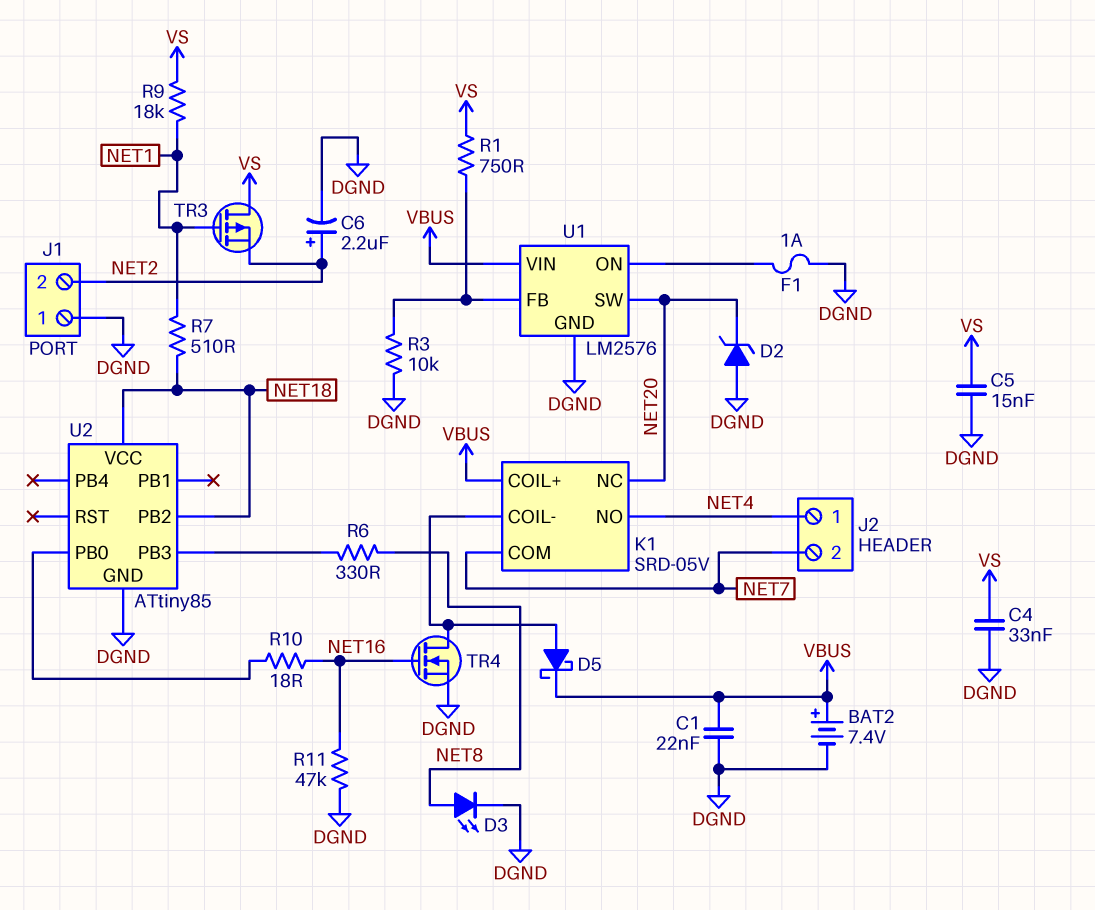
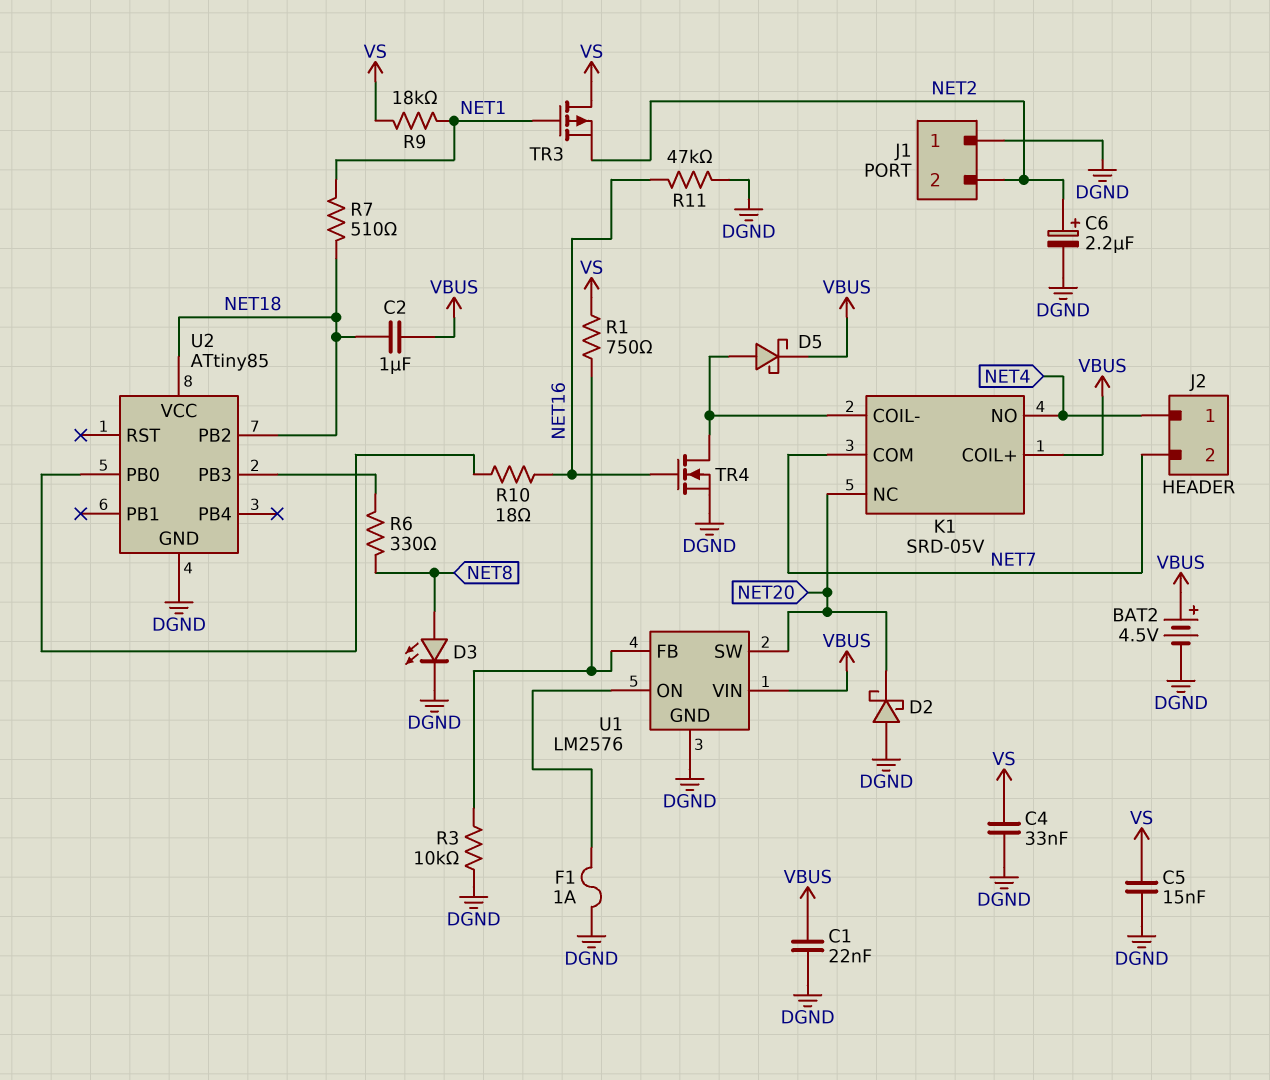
BAT2: 7.4V (plus VBUS, minus DGND) -> 4.5V (plus VBUS, minus DGND)
C2: none -> 1uF (NET18, VBUS)
D2: zener (A DGND, K NET20) -> schottky (A DGND, K NET20)

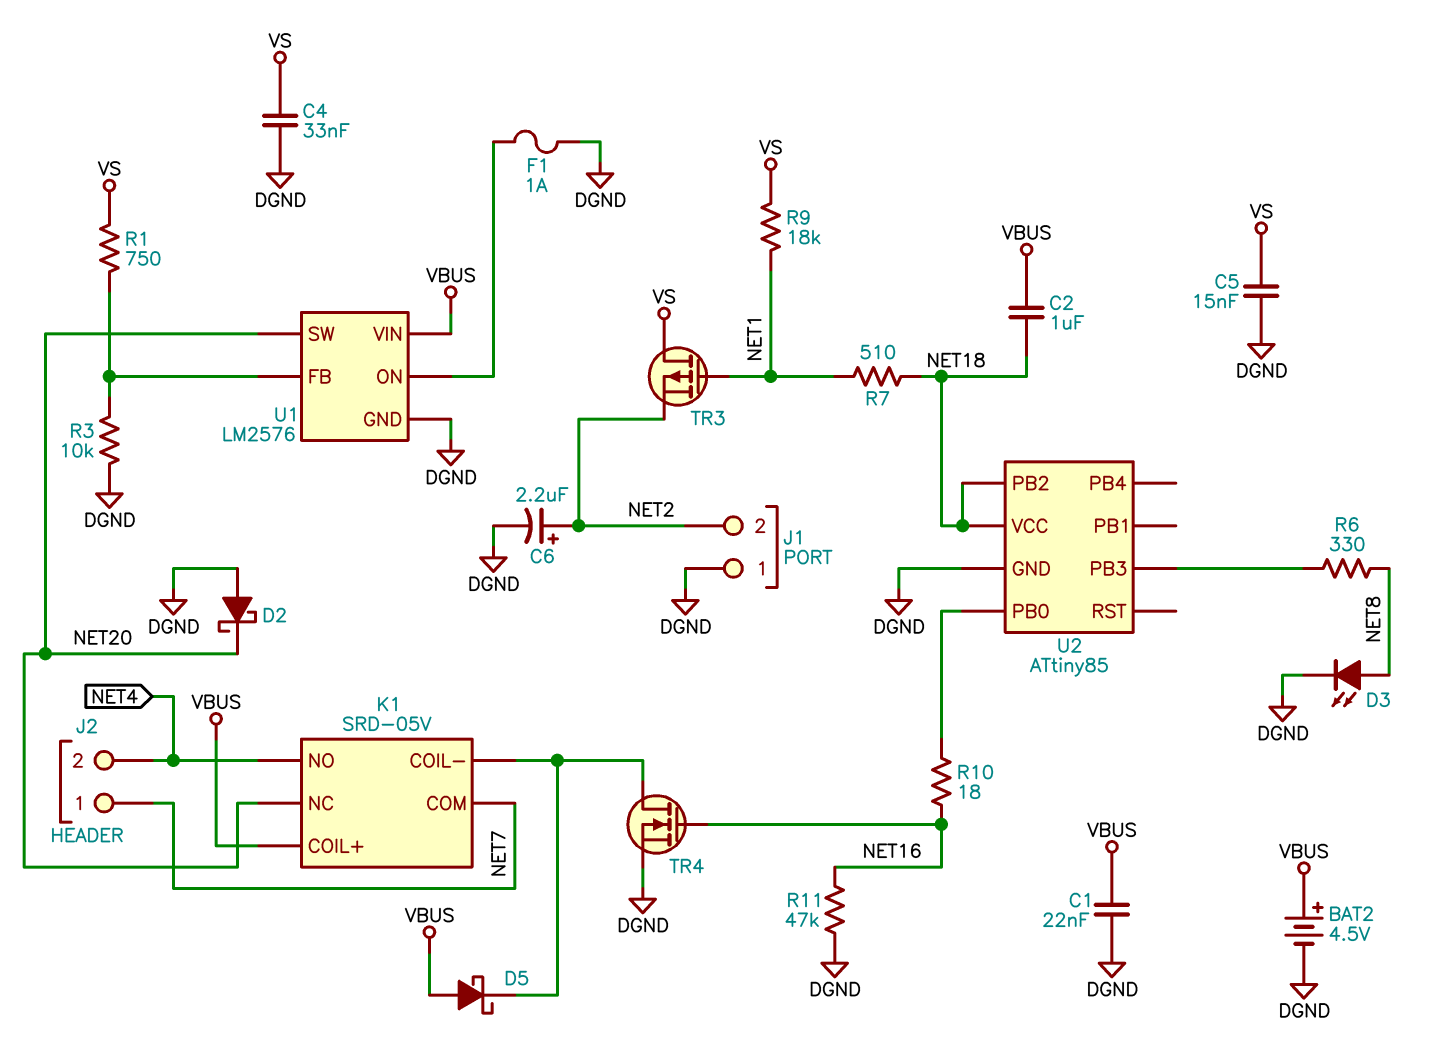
D5: schottky (A K1/COIL-, K VBUS) -> schottky (A VBUS, K K1/COIL-)
J2 pin 1: NET4 -> NET7
J2 pin 2: NET7 -> NET4

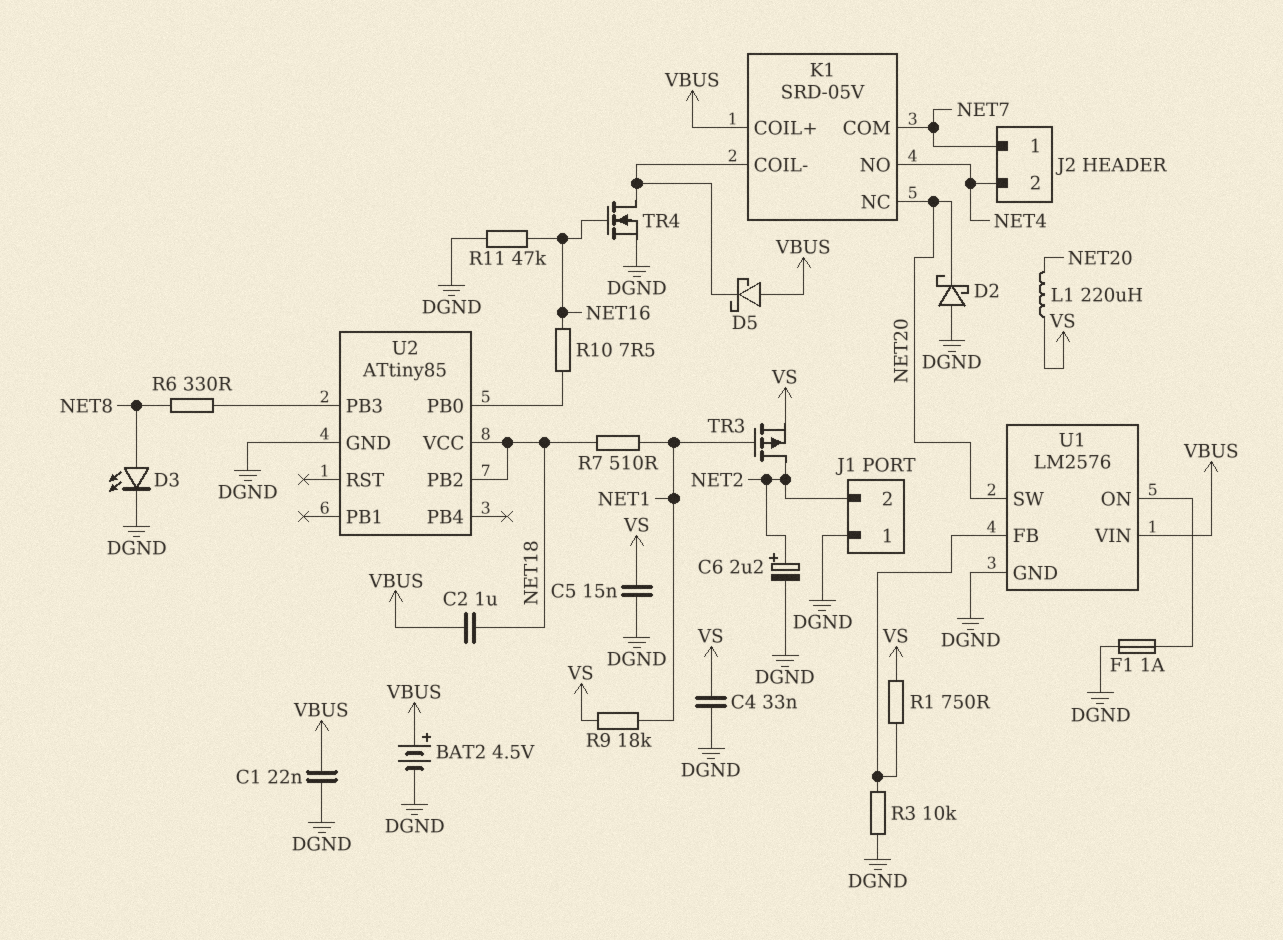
L1: none -> 220uH (NET20, VS)
R10: 18 (NET16, U2/PB0) -> 7.5 (NET16, U2/PB0)
TR3: PMOS (G NET1, D VS, S NET2) -> PMOS (G NET1, D NET2, S VS)

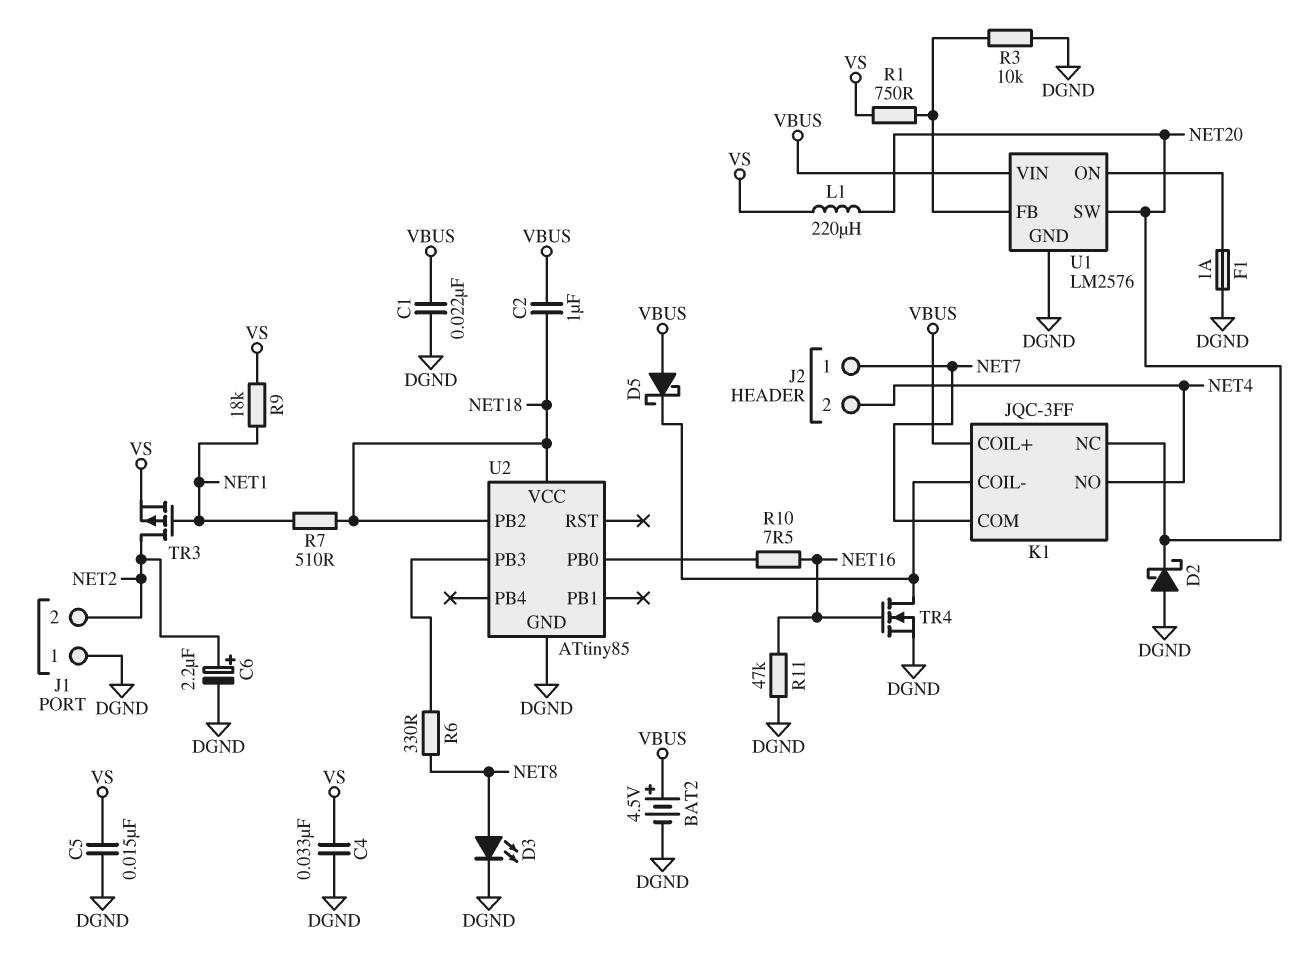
K1: SRD-05V -> JQC-3FF

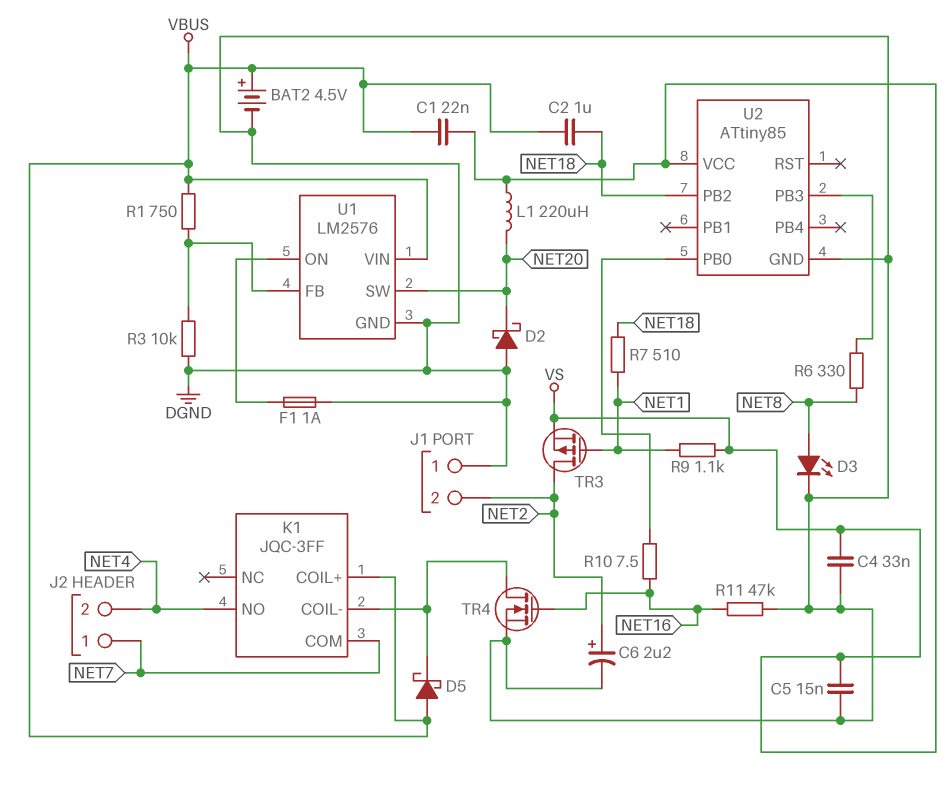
C1: 22nF (DGND, VBUS) -> 22nF (VBUS, VS)
K1 pin NC: NET20 -> none
R1: 750 (U1/FB, VS) -> 750 (U1/FB, VBUS)
R9: 18k (NET1, VS) -> 1.1k (NET1, VS)
U2 pin VCC: NET18 -> VS

